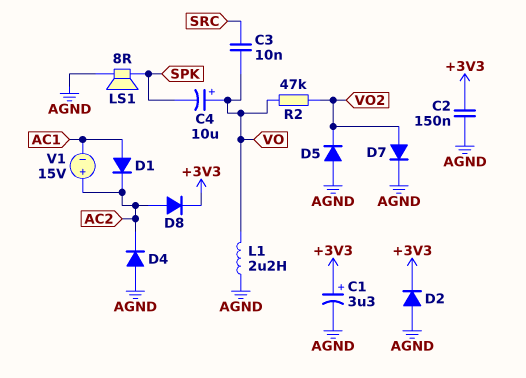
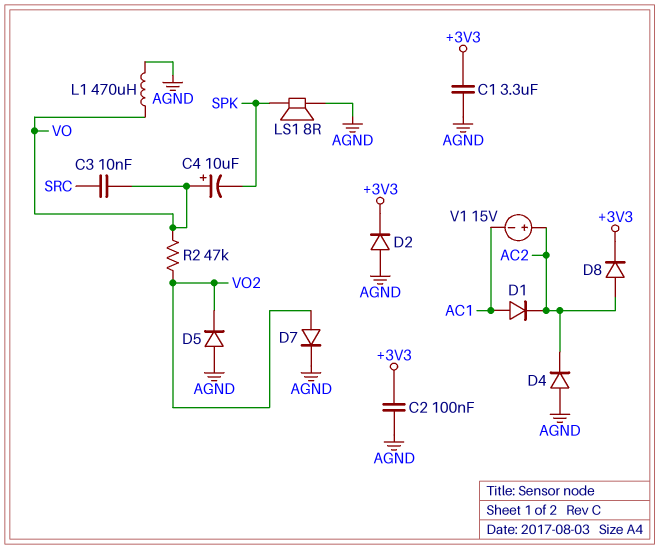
C1: 3.3uF (plus +3V3, minus AGND) -> 3.3uF (+3V3, AGND)
C2: 150nF (+3V3, AGND) -> 100nF (+3V3, AGND)
L1: 2.2uH (AGND, VO) -> 470uH (AGND, VO)

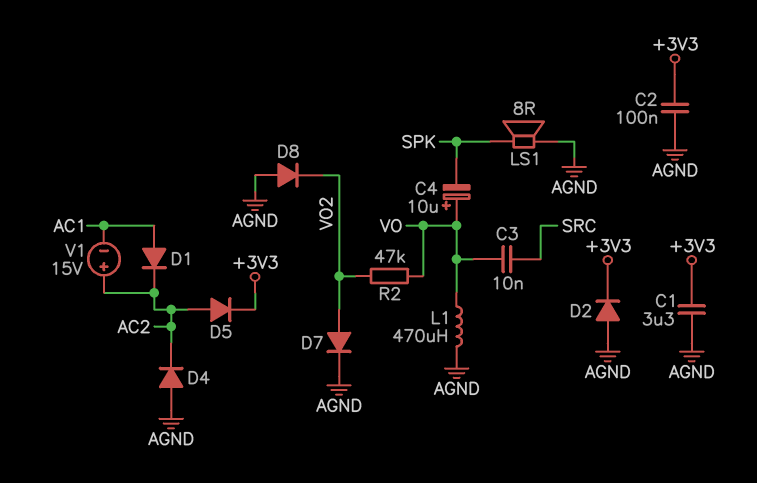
D5: diode (A AGND, K VO2) -> diode (A AC2, K +3V3)
D8: diode (A AC2, K +3V3) -> diode (A AGND, K VO2)

